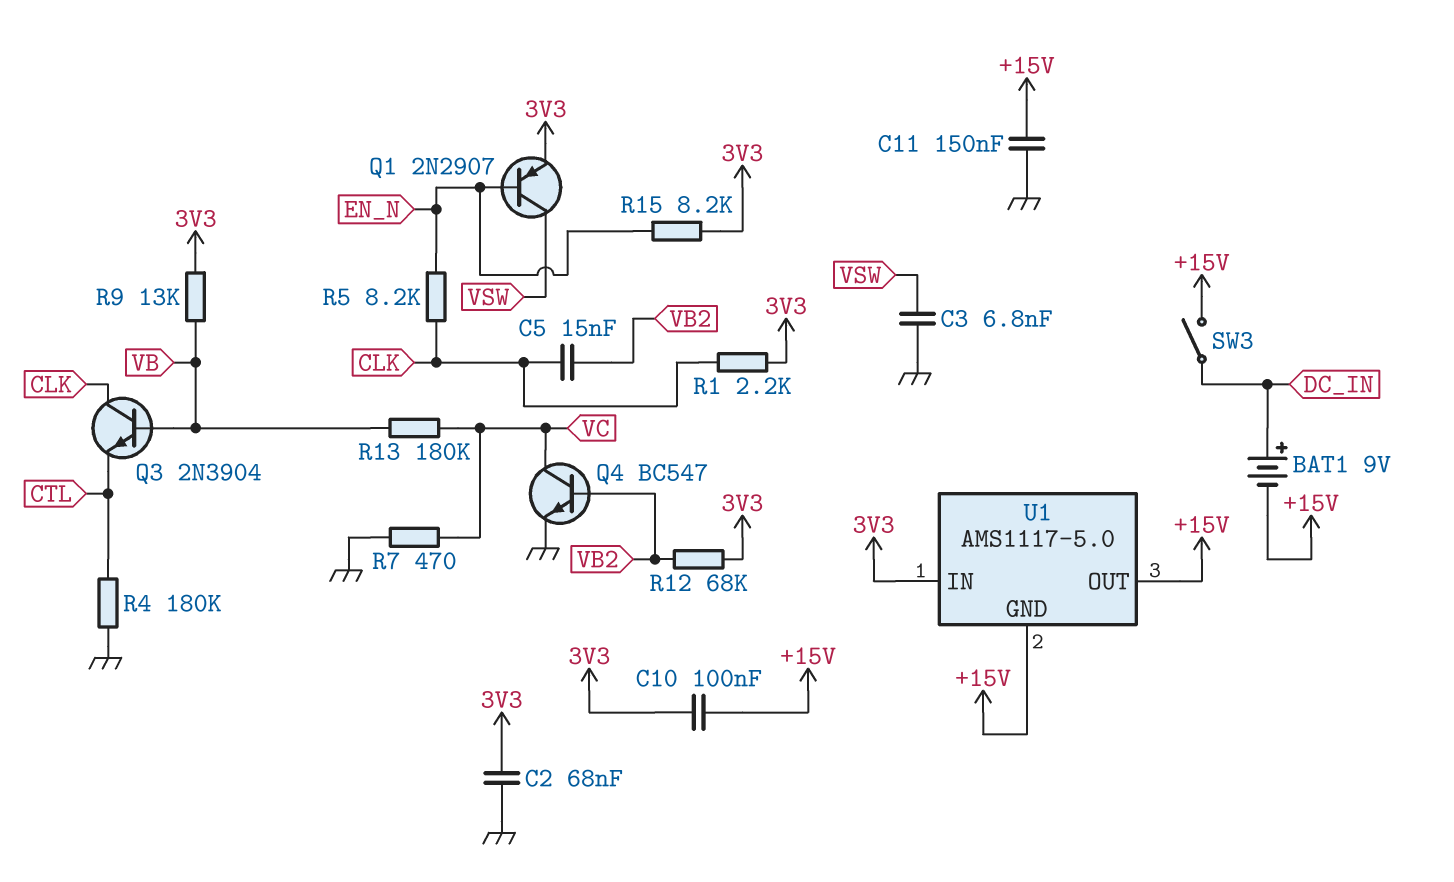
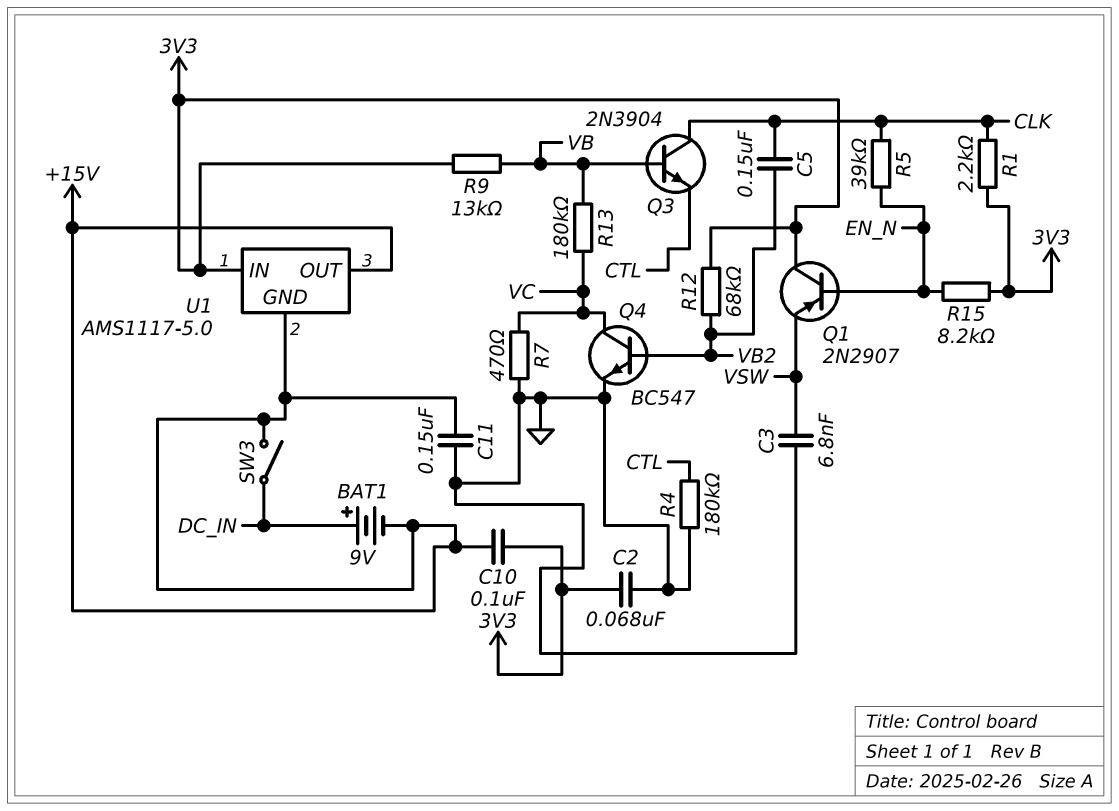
C5: 15nF (CLK, VB2) -> 150nF (CLK, VB2)
Q1: PNP 2N2907 (B EN_N, C VSW, E 3V3) -> PNP 2N2907 (B EN_N, C 3V3, E VSW)
R5: 8.2k (CLK, EN_N) -> 39k (CLK, EN_N)

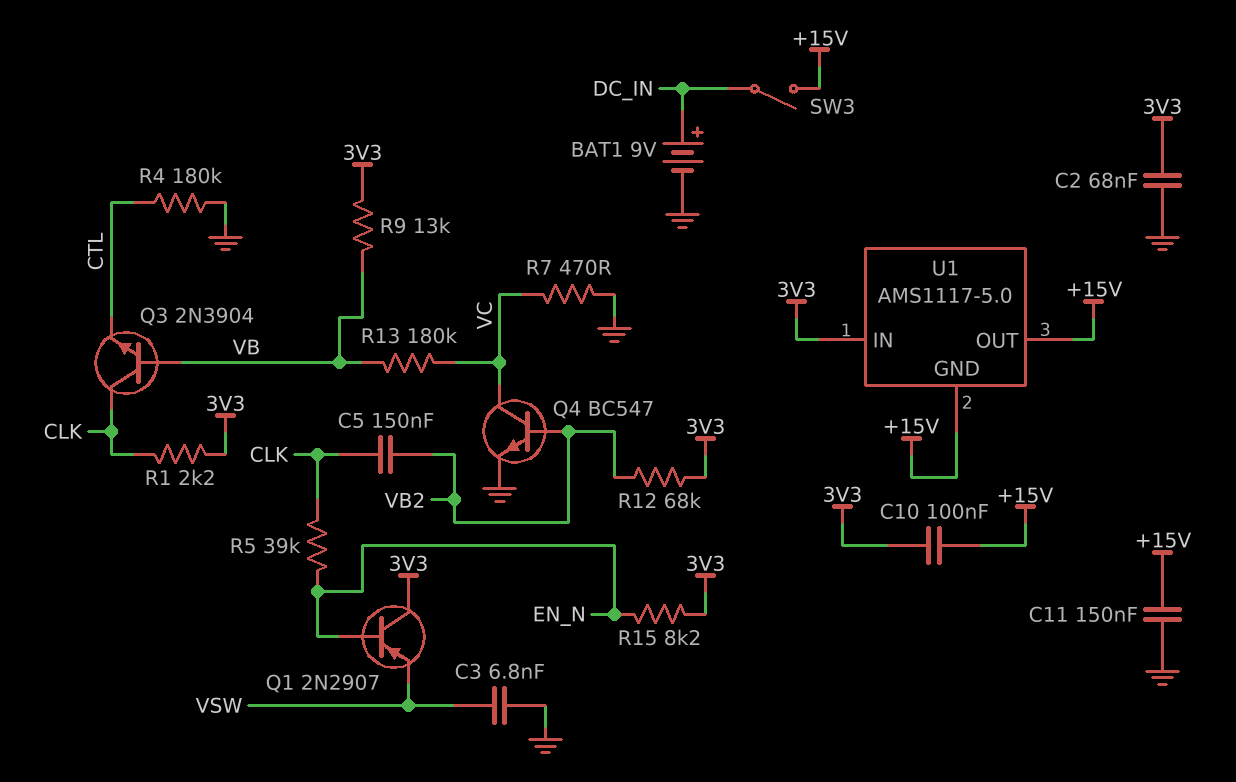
BAT1: 9V (plus DC_IN, minus +15V) -> 9V (plus DC_IN, minus GND)

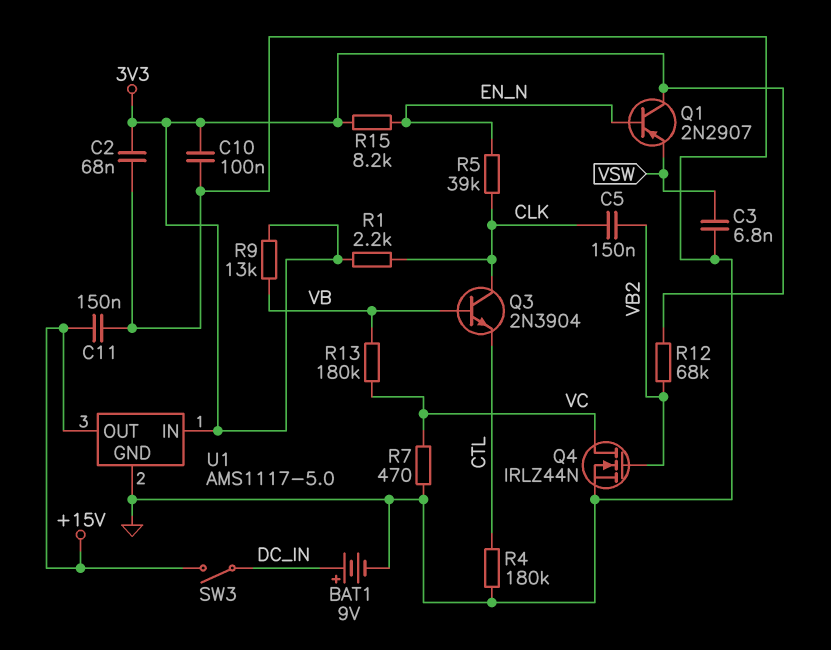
C10: 100nF (+15V, 3V3) -> 100nF (3V3, GND)
Q4: NPN BC547 (B VB2, C VC, E GND) -> NMOS IRLZ44N (G VB2, D VC, S GND)
U1 pin GND: +15V -> GND

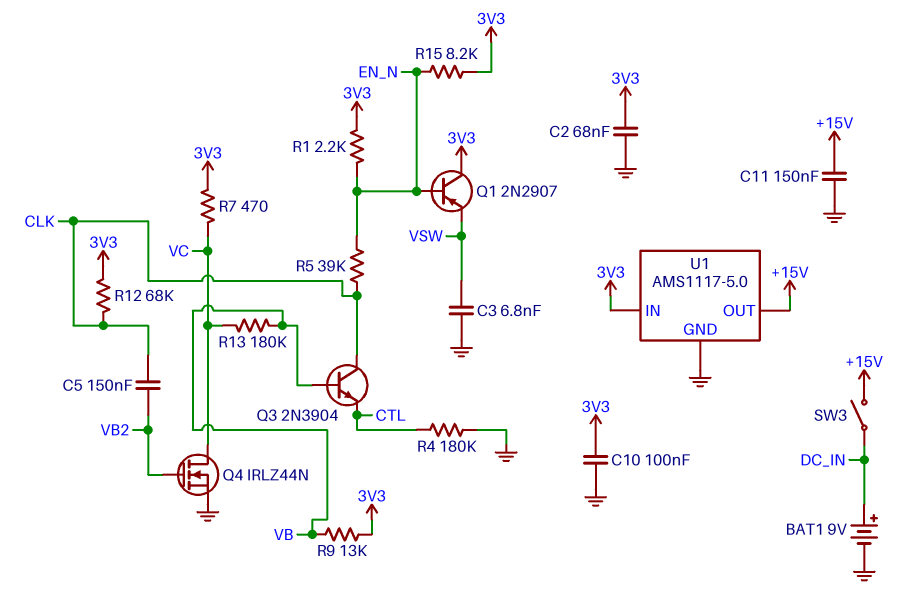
R1: 2.2k (3V3, CLK) -> 2.2k (3V3, EN_N)
R7: 470 (GND, VC) -> 470 (3V3, VC)
R12: 68k (3V3, VB2) -> 68k (3V3, CLK)

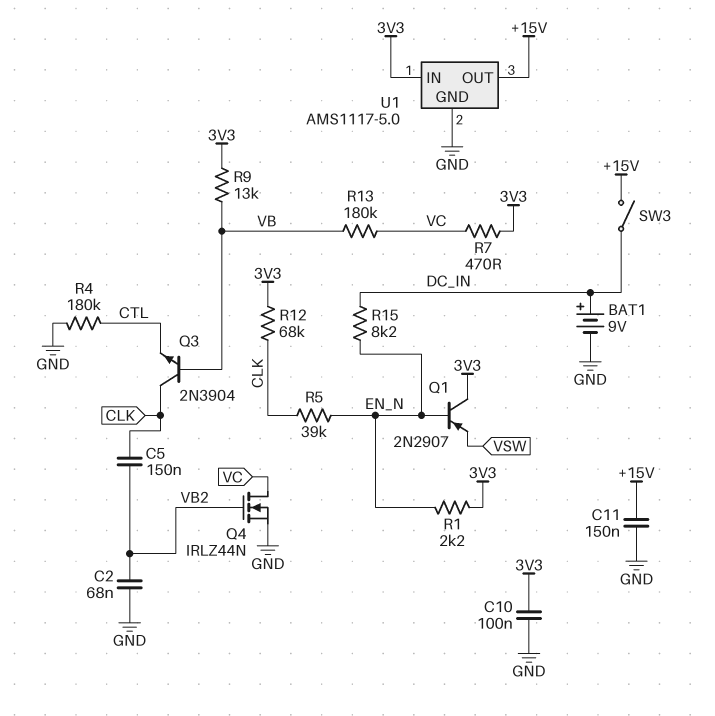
C2: 68nF (3V3, GND) -> 68nF (GND, VB2)
C3: 6.8nF (GND, VSW) -> none
R15: 8.2k (3V3, EN_N) -> 8.2k (DC_IN, EN_N)

